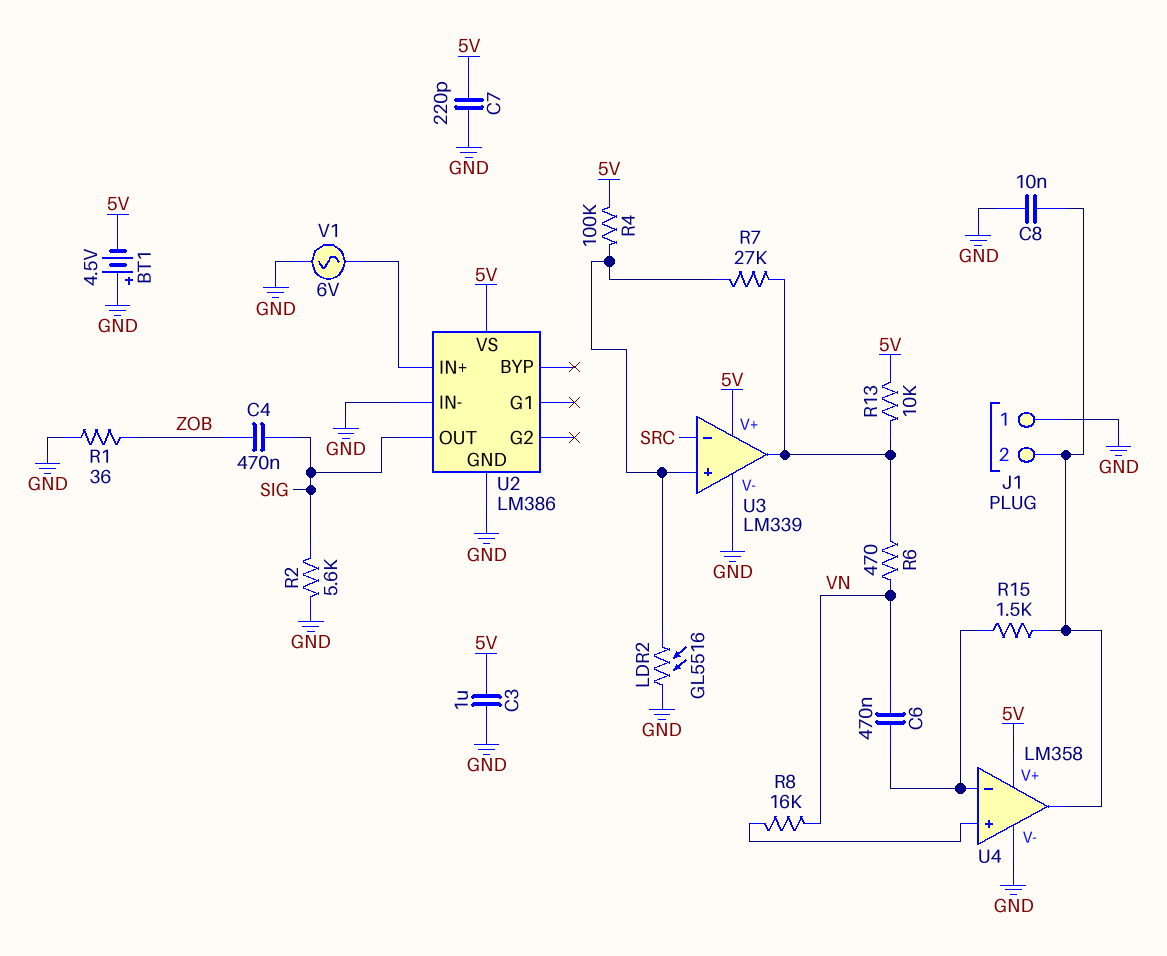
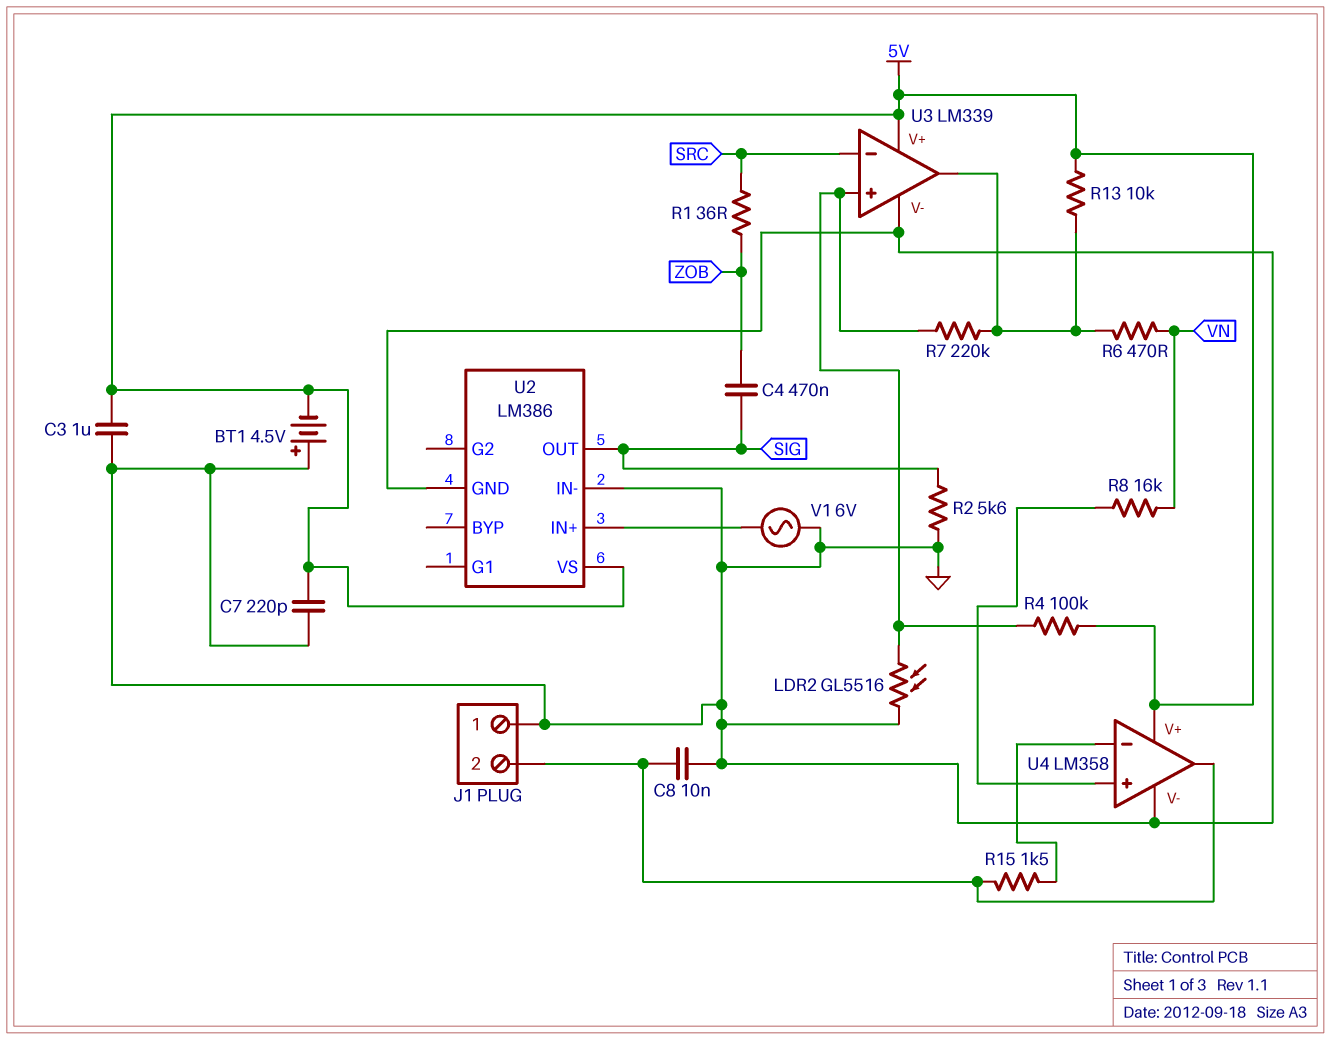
C6: 470nF (U4/in-, VN) -> none
R1: 36 (GND, ZOB) -> 36 (SRC, ZOB)
R7: 27k (U3/in+, U3/out) -> 220k (U3/in+, U3/out)

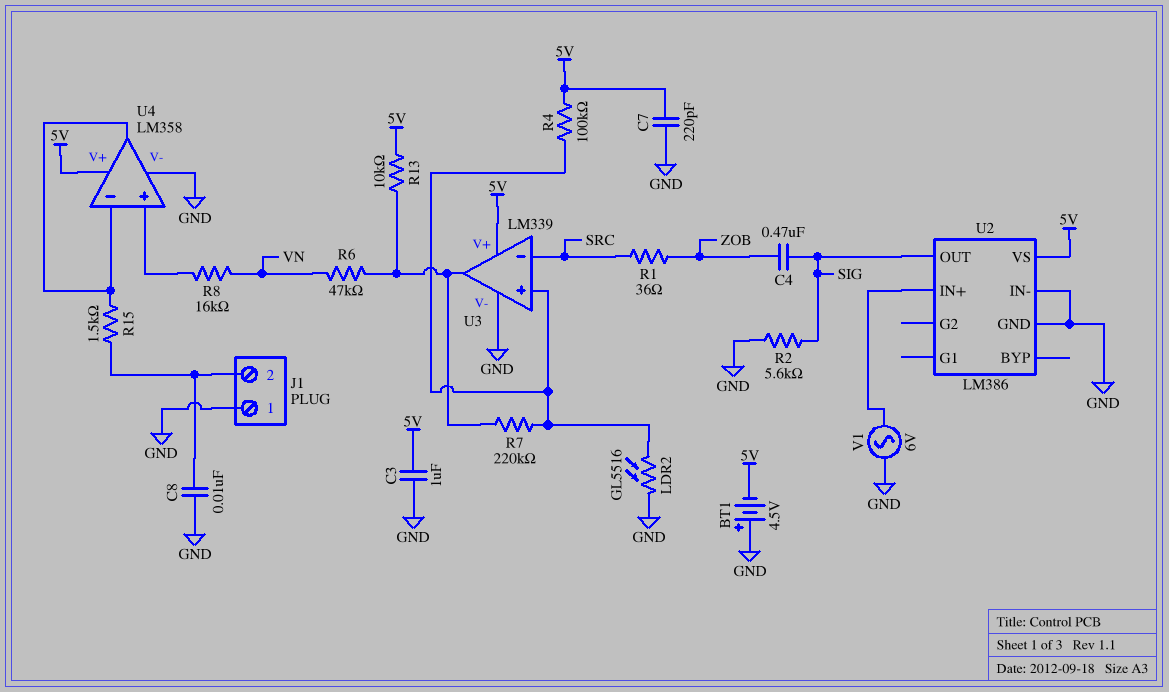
R6: 470 (U3/out, VN) -> 47k (U3/out, VN)
U4 pin out: J1/2 -> U4/in-

